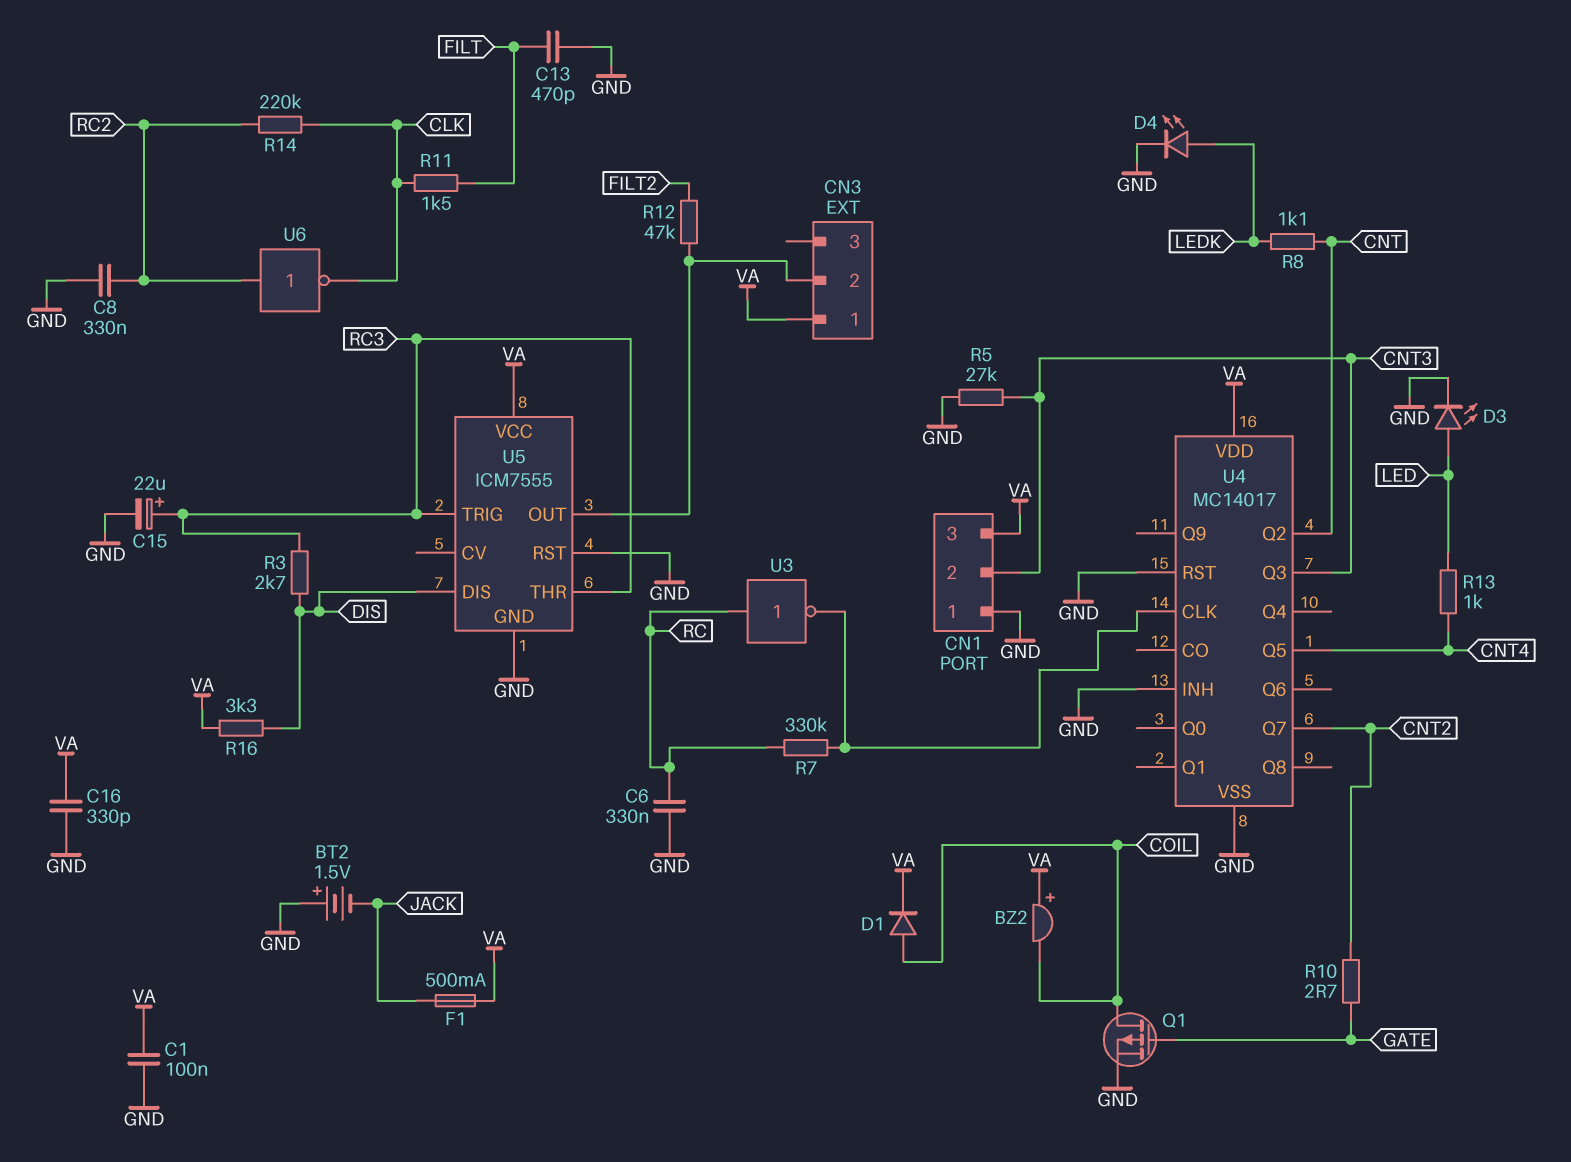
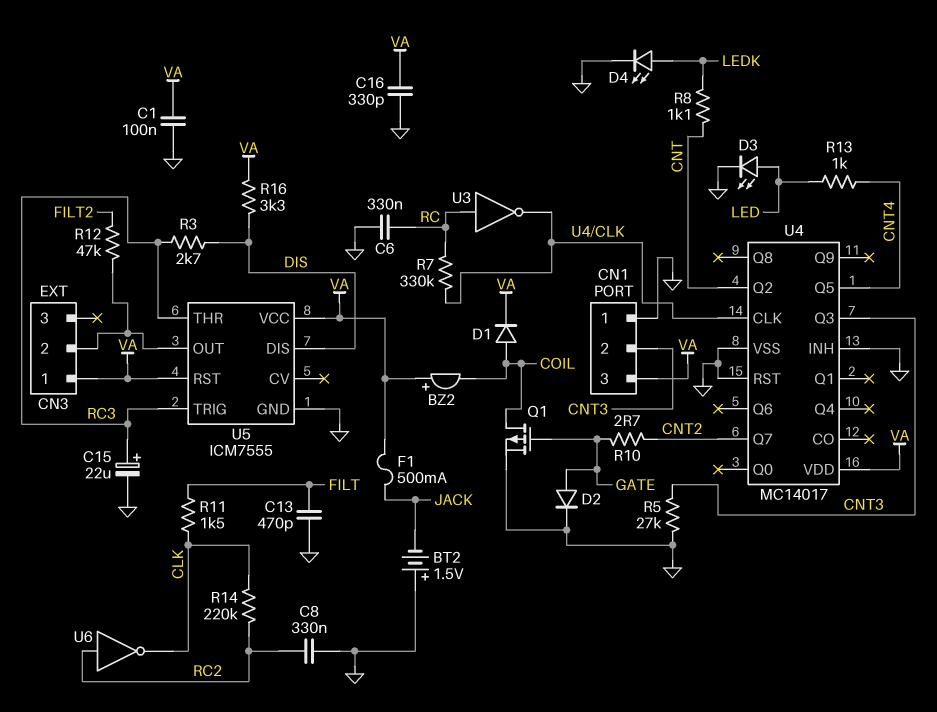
D2: none -> diode (A GATE, K GND)
U5 pin RST: GND -> VA

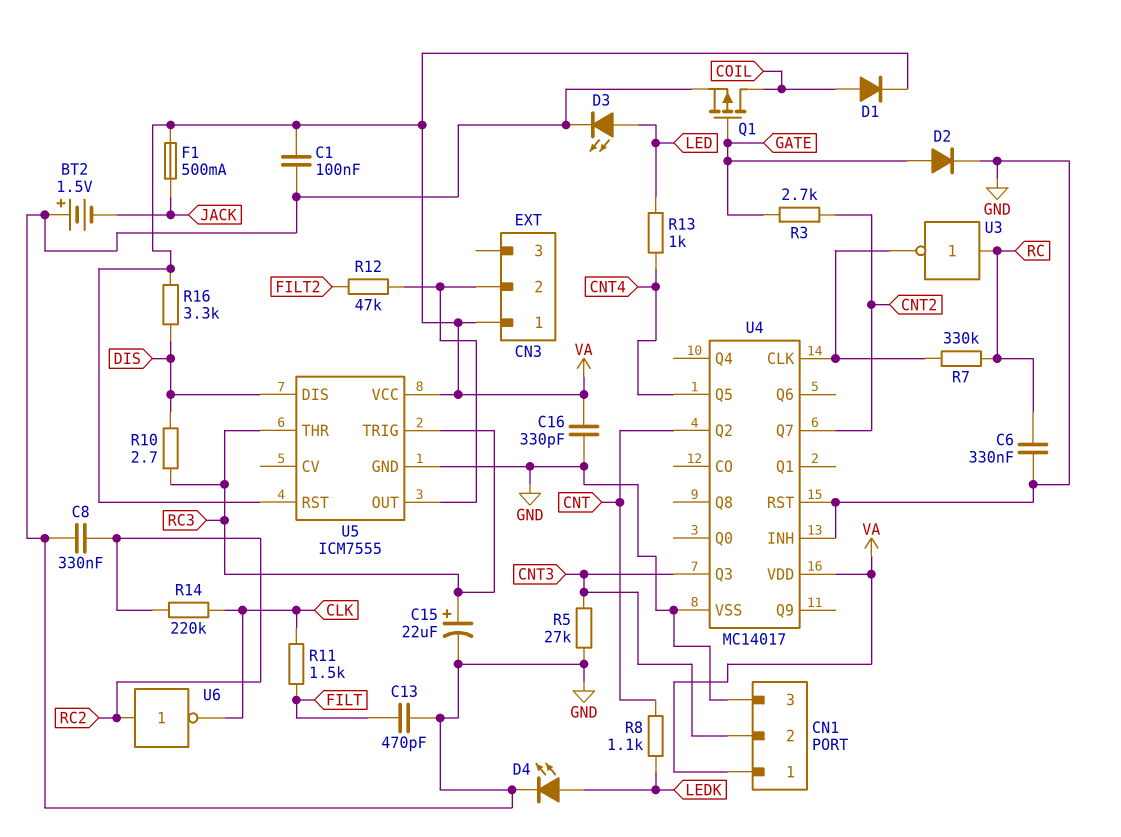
BZ2: buzzer (plus VA, minus COIL) -> none
CN1 pin 1: GND -> VA
CN1 pin 3: VA -> GND
R3: 2.7k (DIS, RC3) -> 2.7k (CNT2, GATE)
R10: 2.7 (CNT2, GATE) -> 2.7 (DIS, RC3)

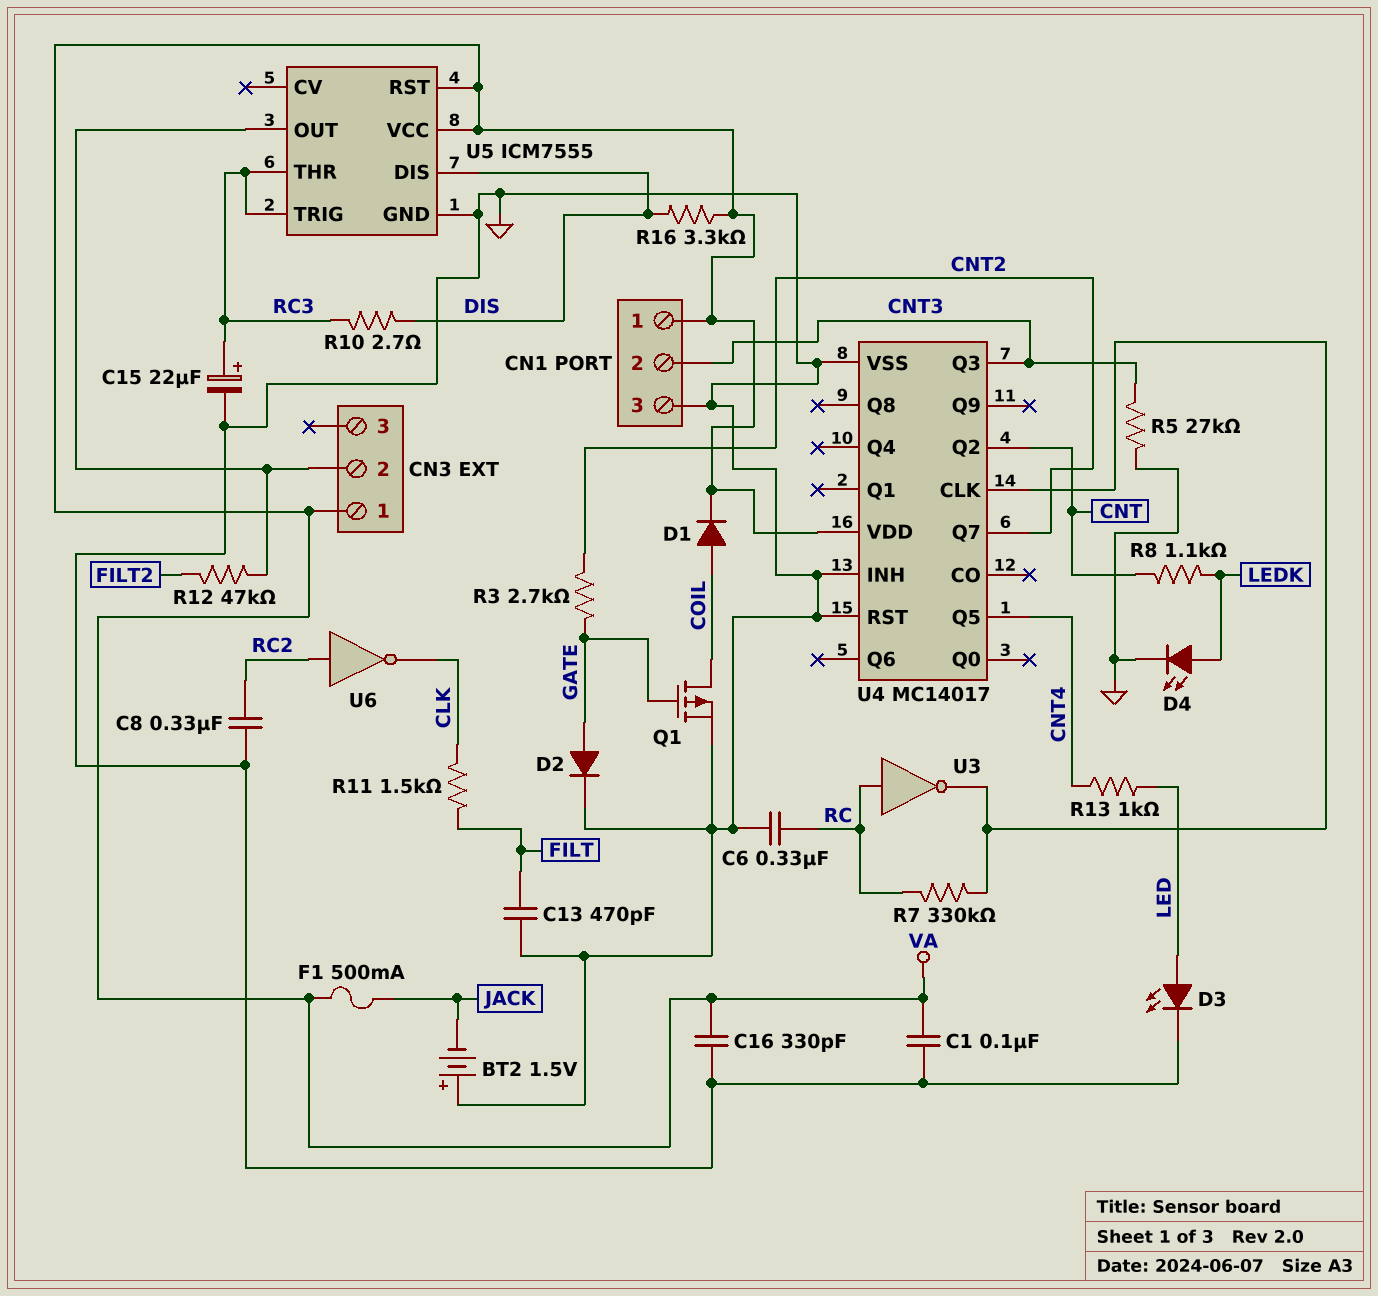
R14: 220k (CLK, RC2) -> none

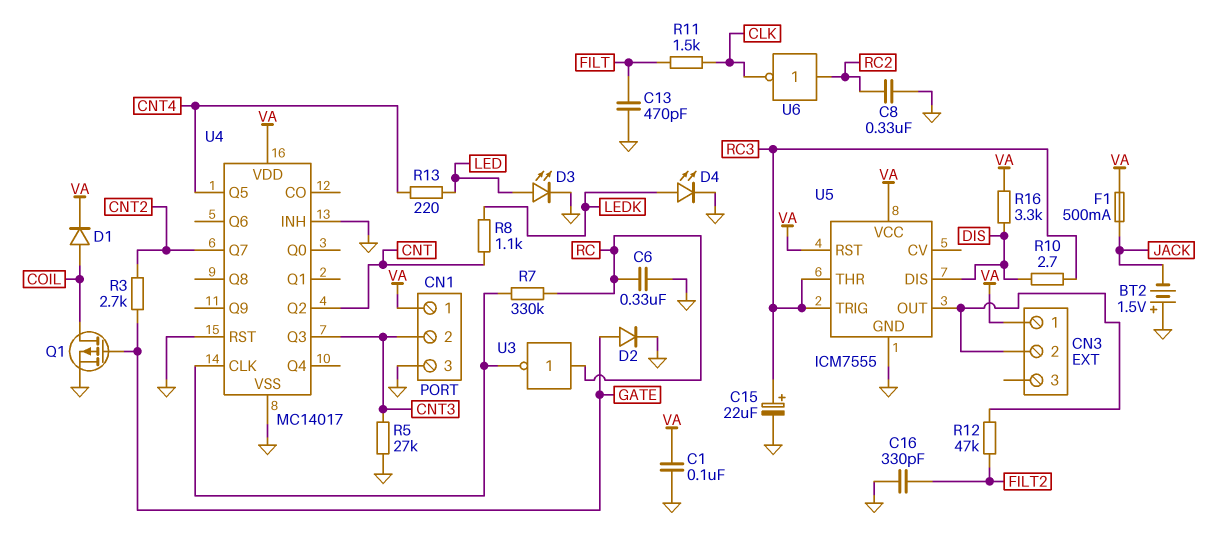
C16: 330pF (GND, VA) -> 330pF (FILT2, GND)
R13: 1k (CNT4, LED) -> 220 (CNT4, LED)

